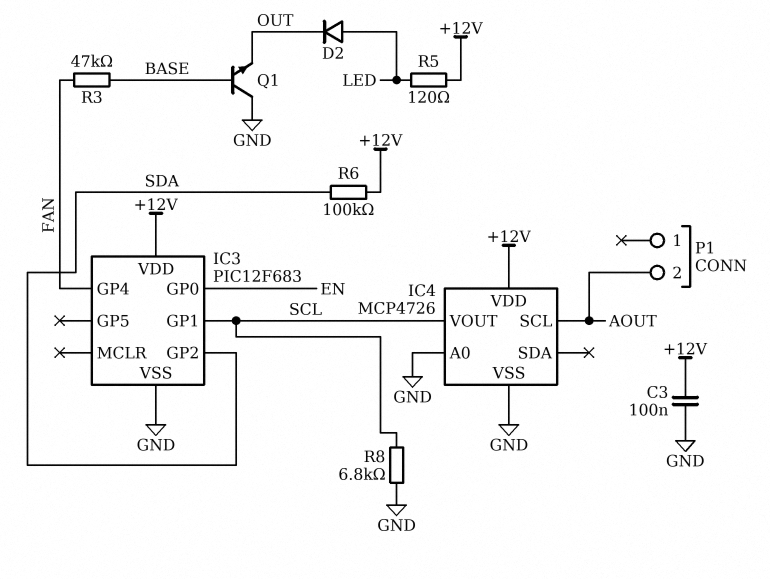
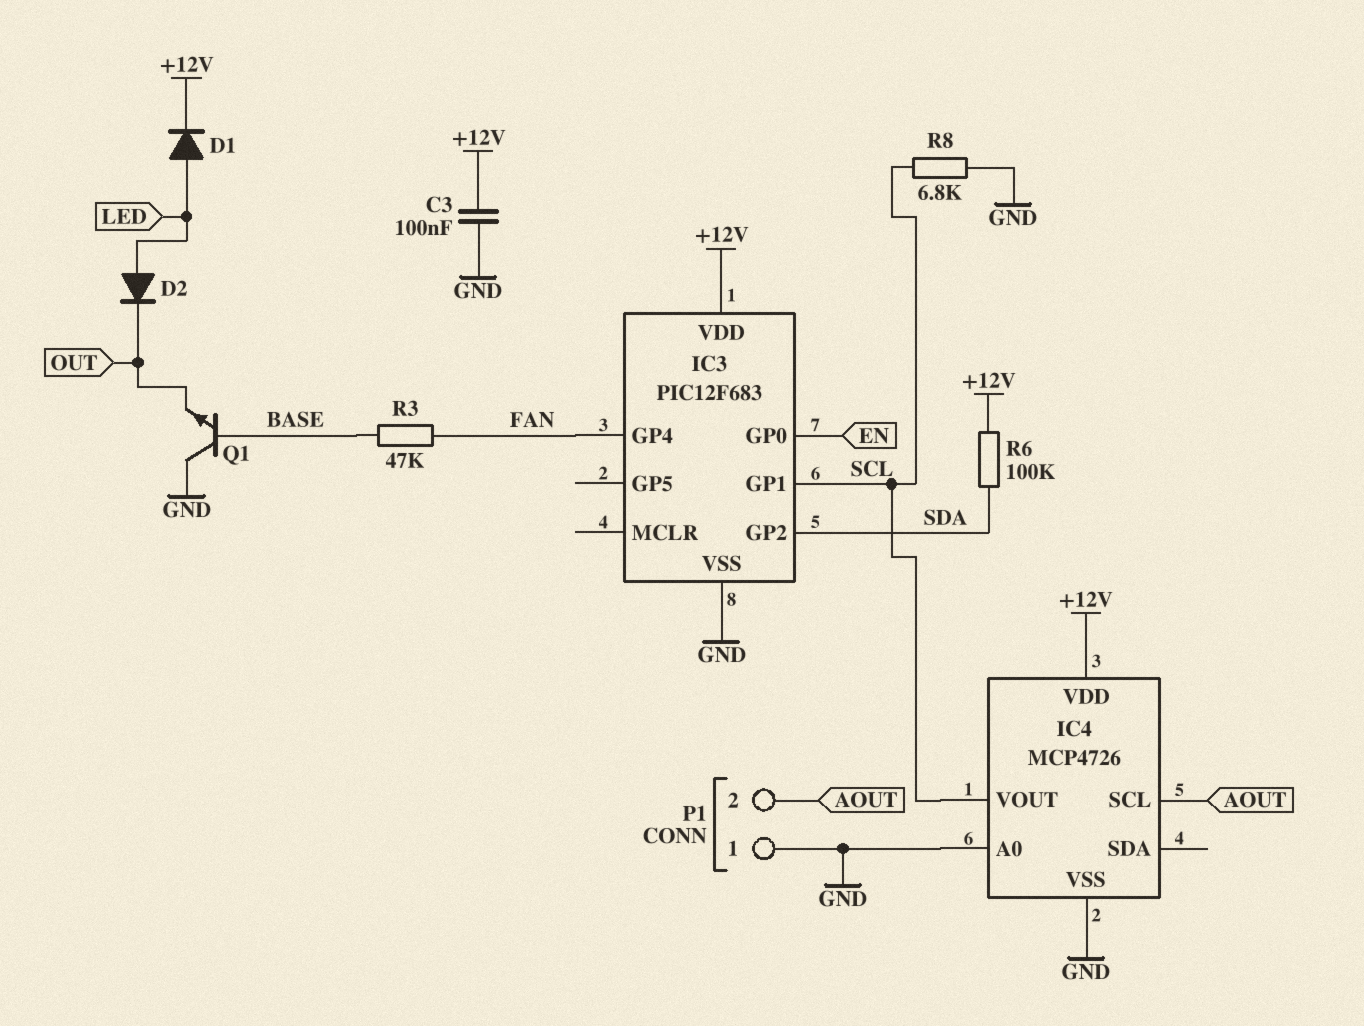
D1: none -> diode (A LED, K +12V)
P1 pin 1: none -> GND
R5: 120 (+12V, LED) -> none

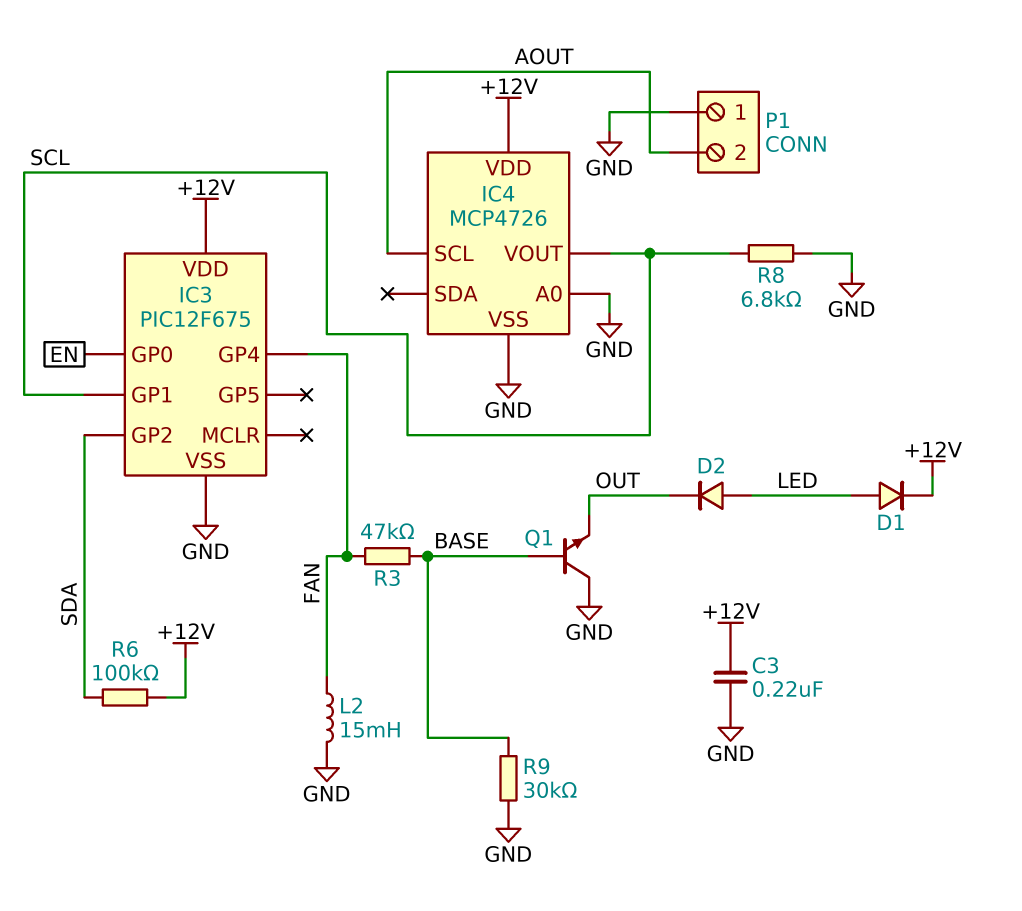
C3: 100nF (+12V, GND) -> 220nF (+12V, GND)
IC3: PIC12F683 -> PIC12F675
L2: none -> 15mH (FAN, GND)
R9: none -> 30k (BASE, GND)

